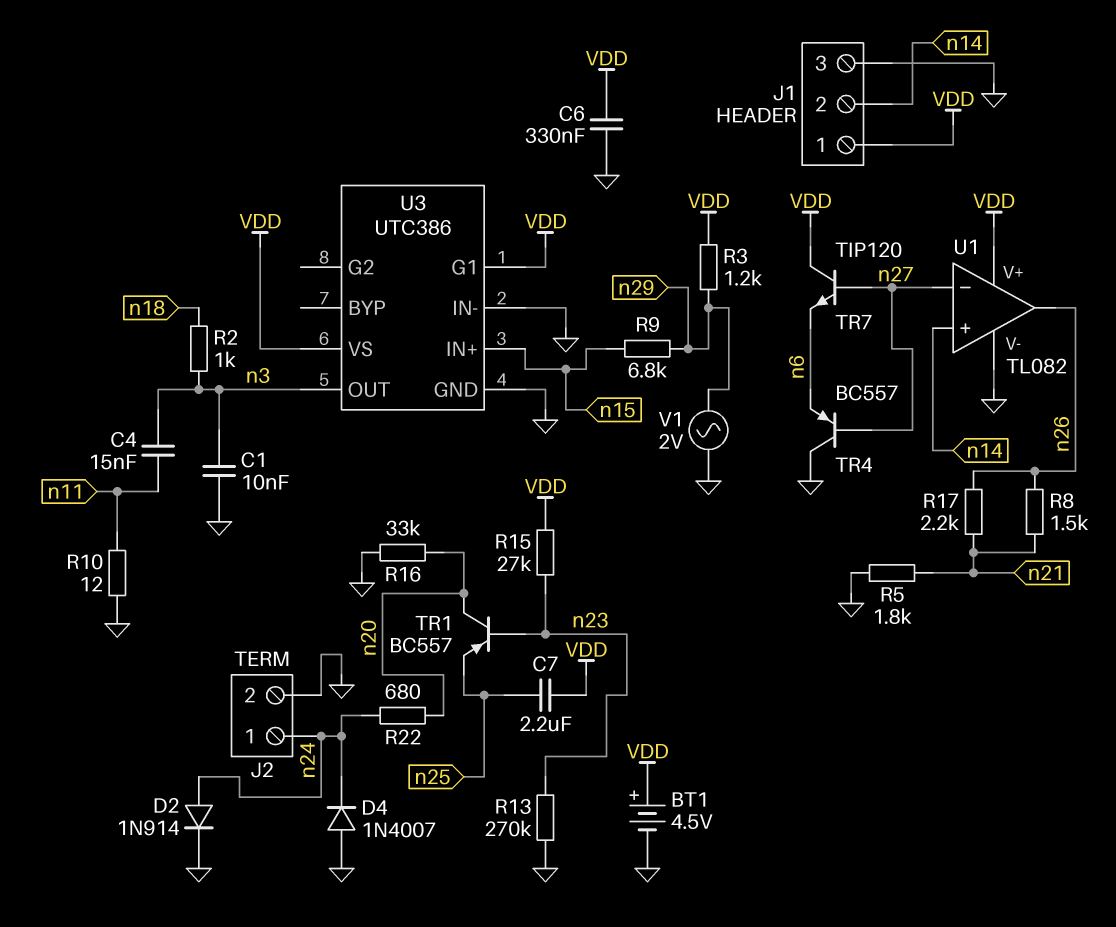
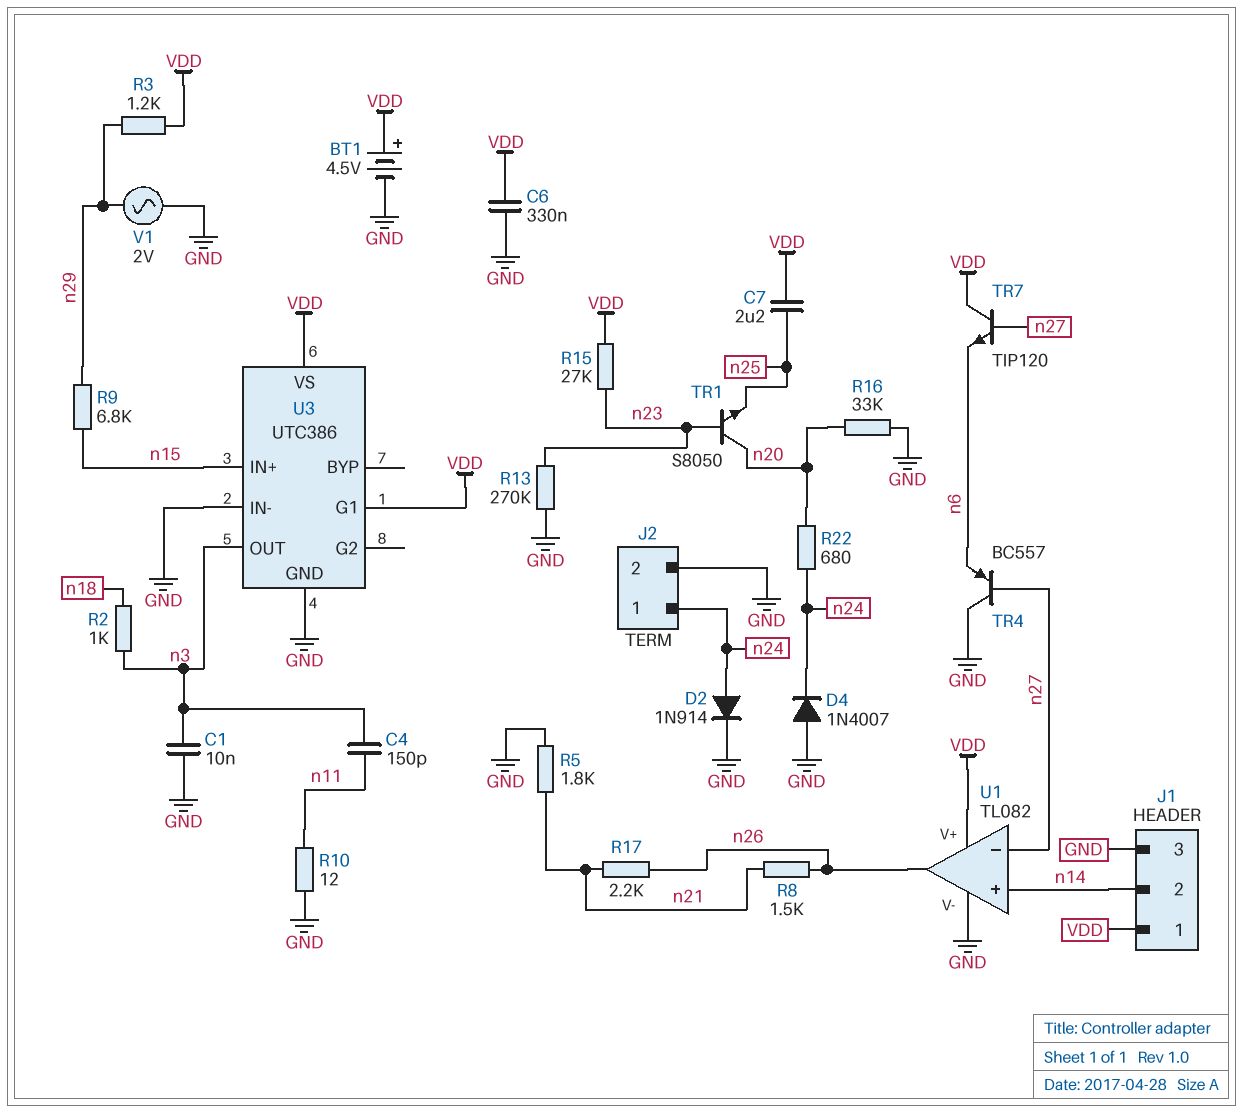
C4: 15nF (n3, n11) -> 150pF (n3, n11)
TR1: PNP BC557 (B n23, C n20, E n25) -> NPN S8050 (B n23, C n20, E n25)

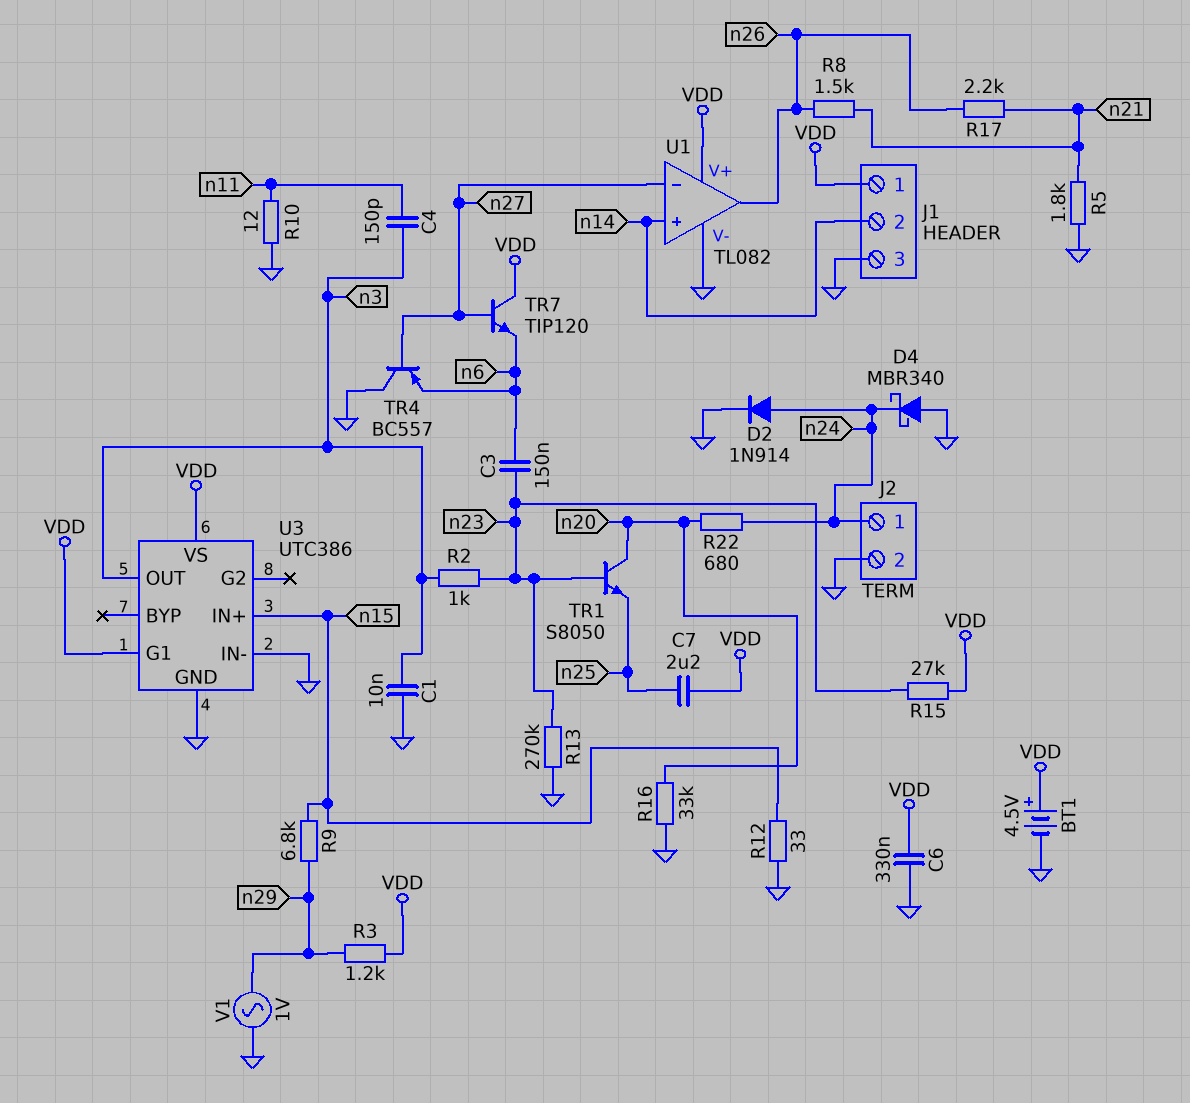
C3: none -> 150nF (n6, n23)
D4: diode 1N4007 (A GND, K n24) -> schottky MBR340 (A GND, K n24)
R2: 1k (n3, n18) -> 1k (n3, n23)
R12: none -> 33 (GND, n15)
V1: AC 2V (GND, n29) -> AC 1V (GND, n29)

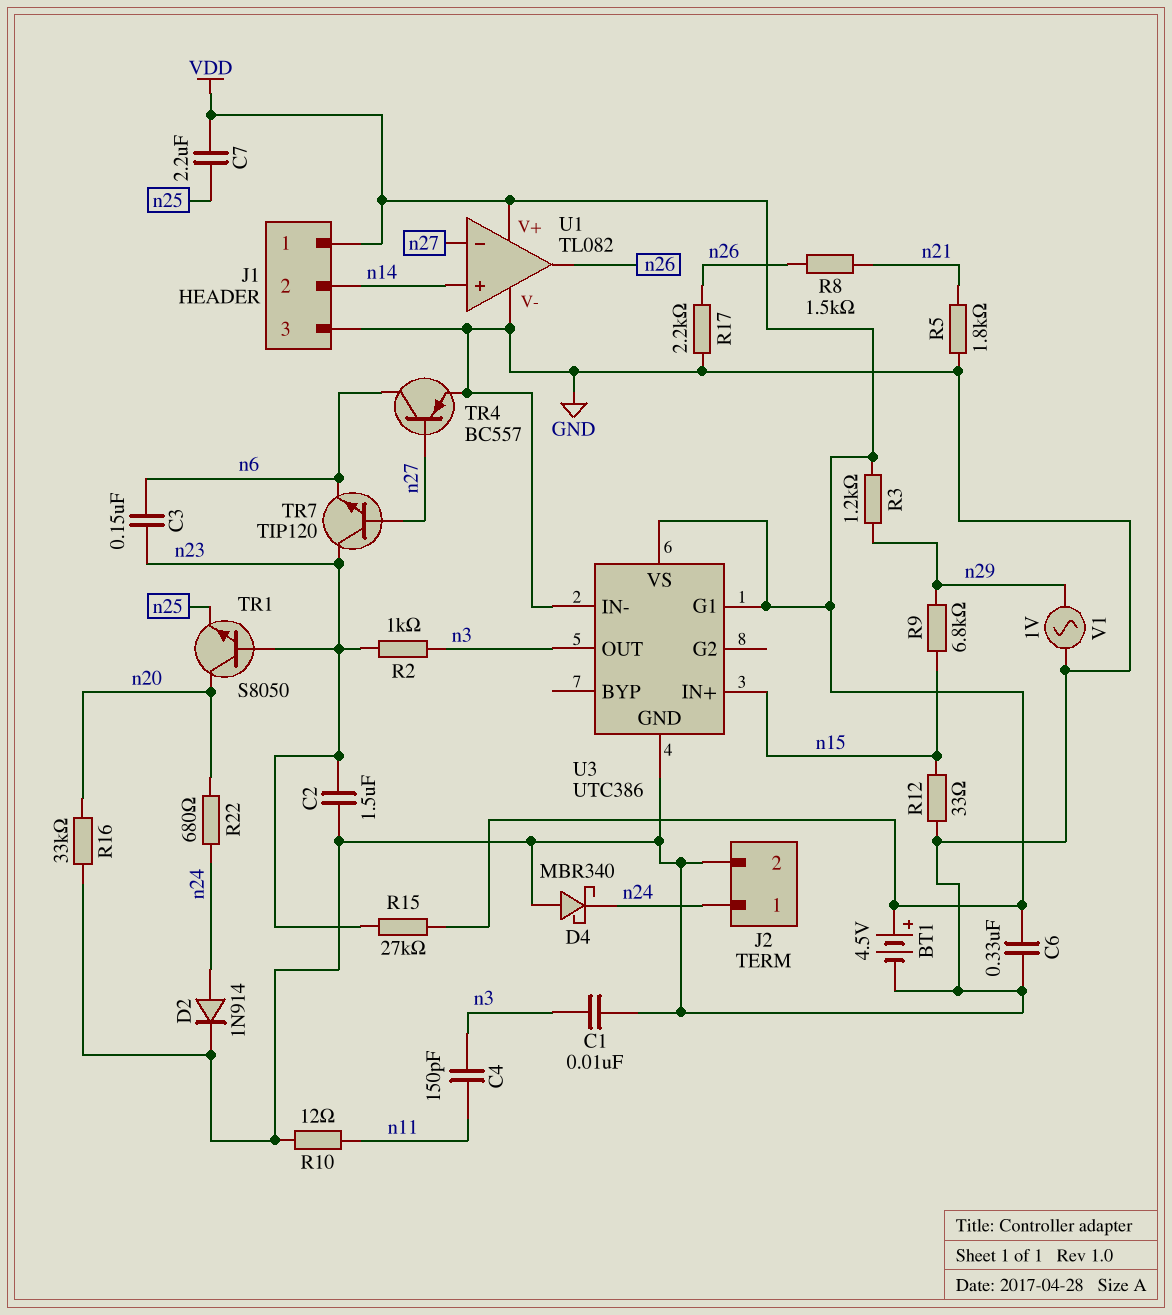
C2: none -> 1.5uF (GND, n23)
R13: 270k (GND, n23) -> none
R17: 2.2k (n21, n26) -> 2.2k (GND, n26)
TR4: PNP BC557 (B n27, C GND, E n6) -> PNP BC557 (B n27, C n6, E GND)
TR7: NPN TIP120 (B n27, C VDD, E n6) -> NPN TIP120 (B n27, C n23, E n6)

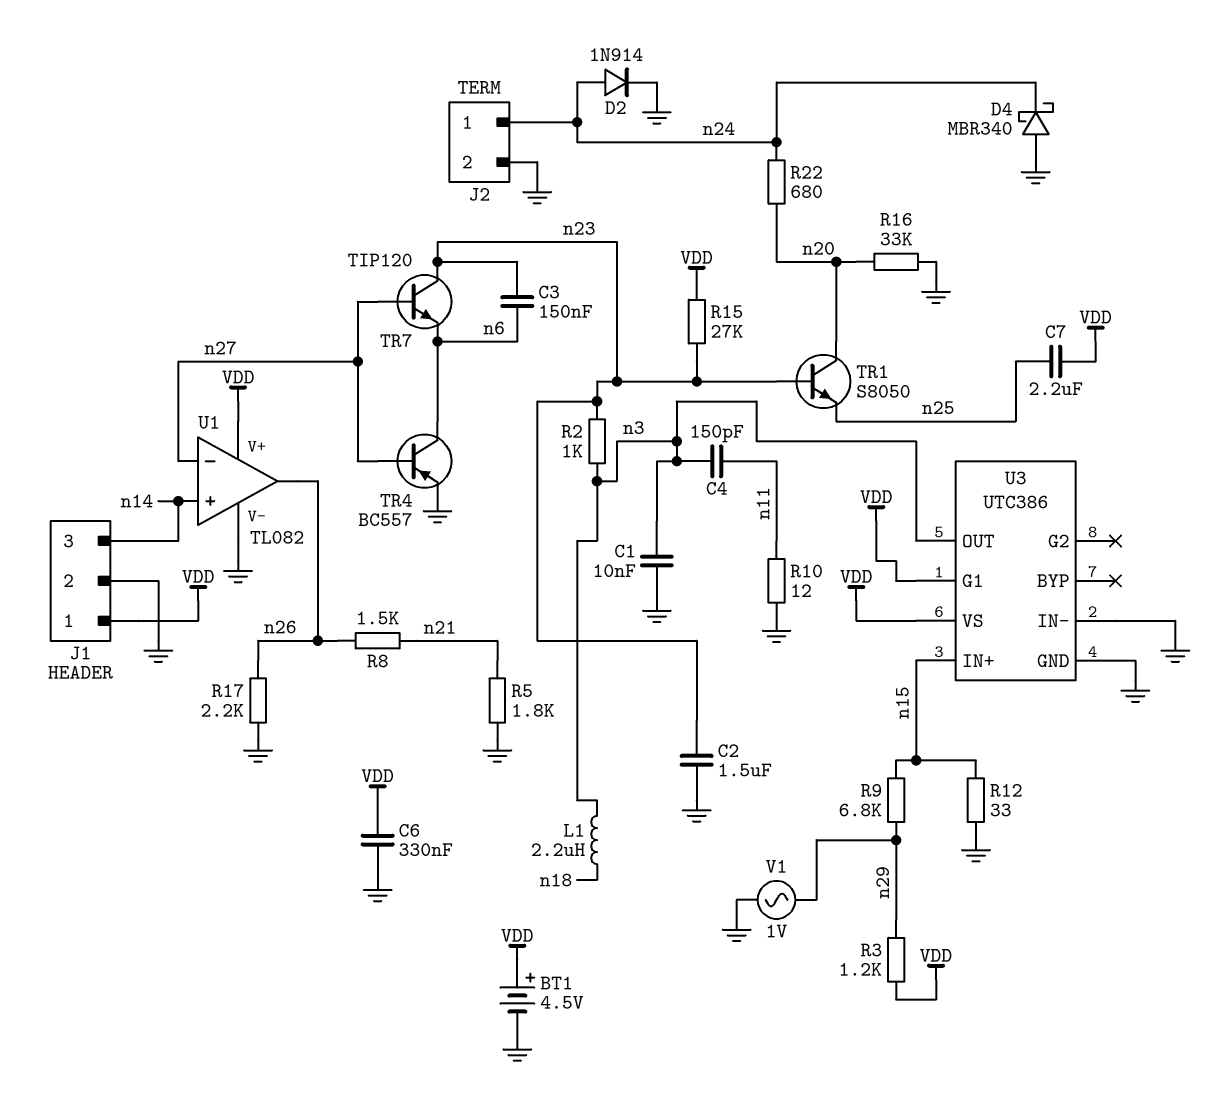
J1 pin 2: n14 -> GND
J1 pin 3: GND -> n14
L1: none -> 2.2uH (n3, n18)

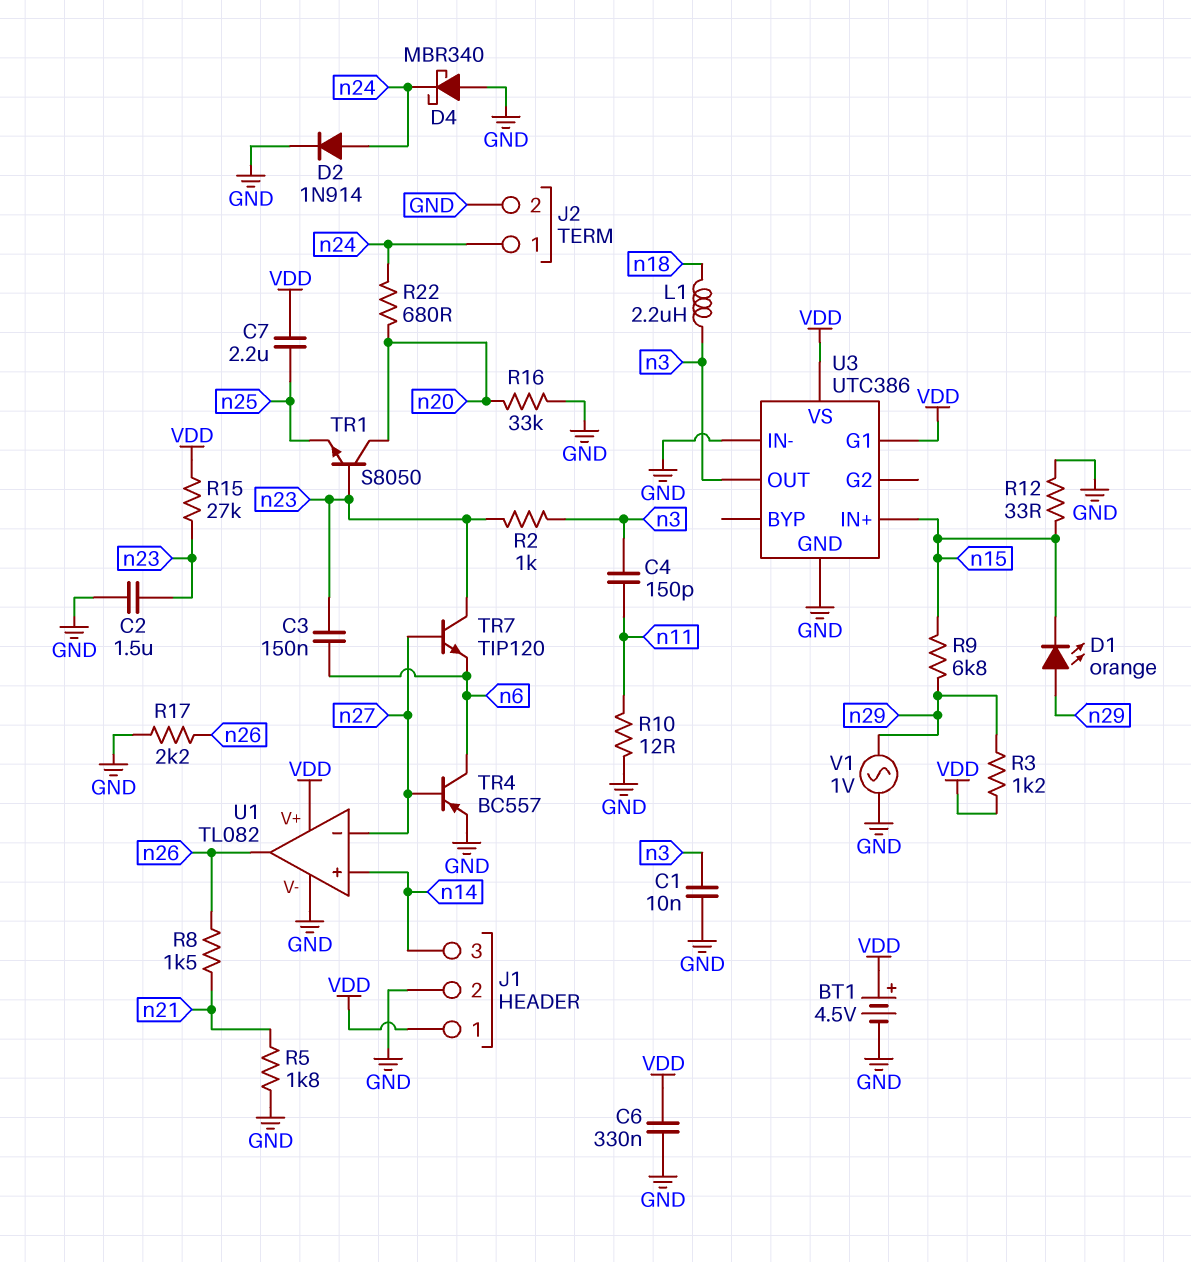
D1: none -> LED orange (A n29, K n15)

